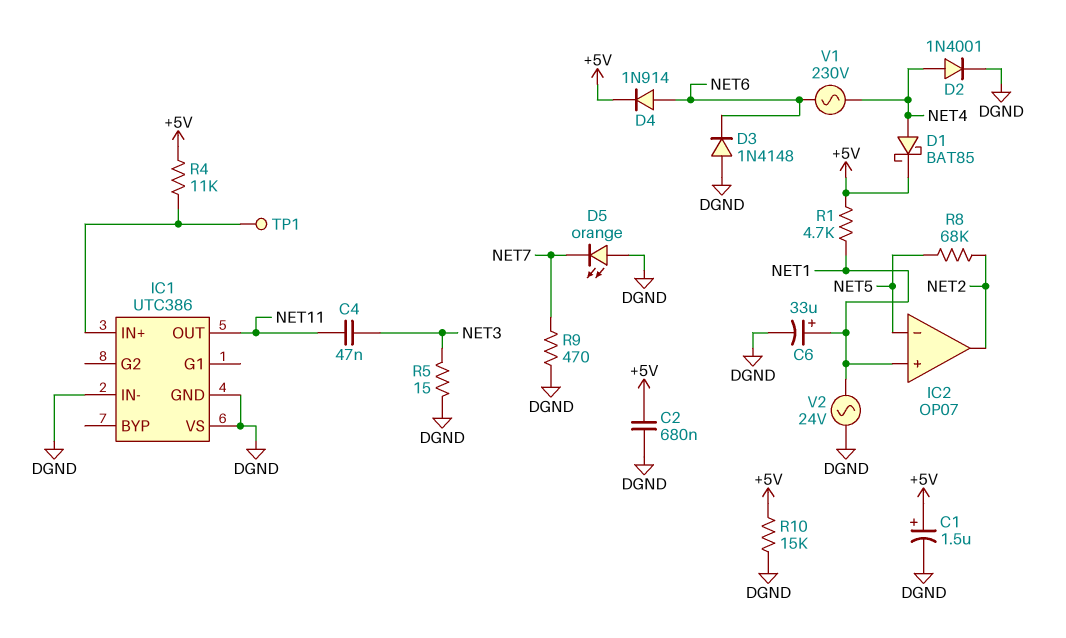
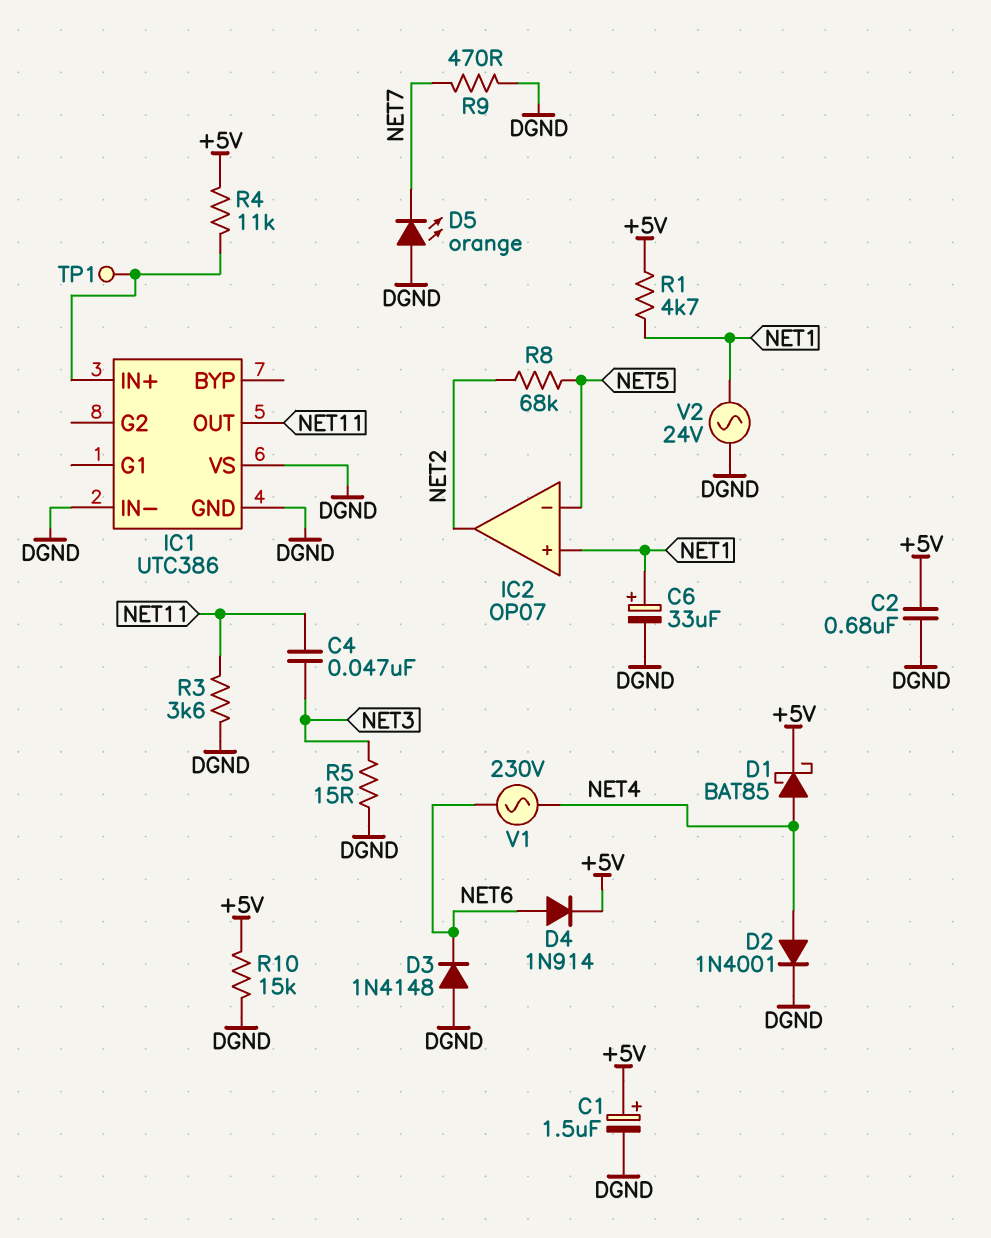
R3: none -> 3.6k (DGND, NET11)

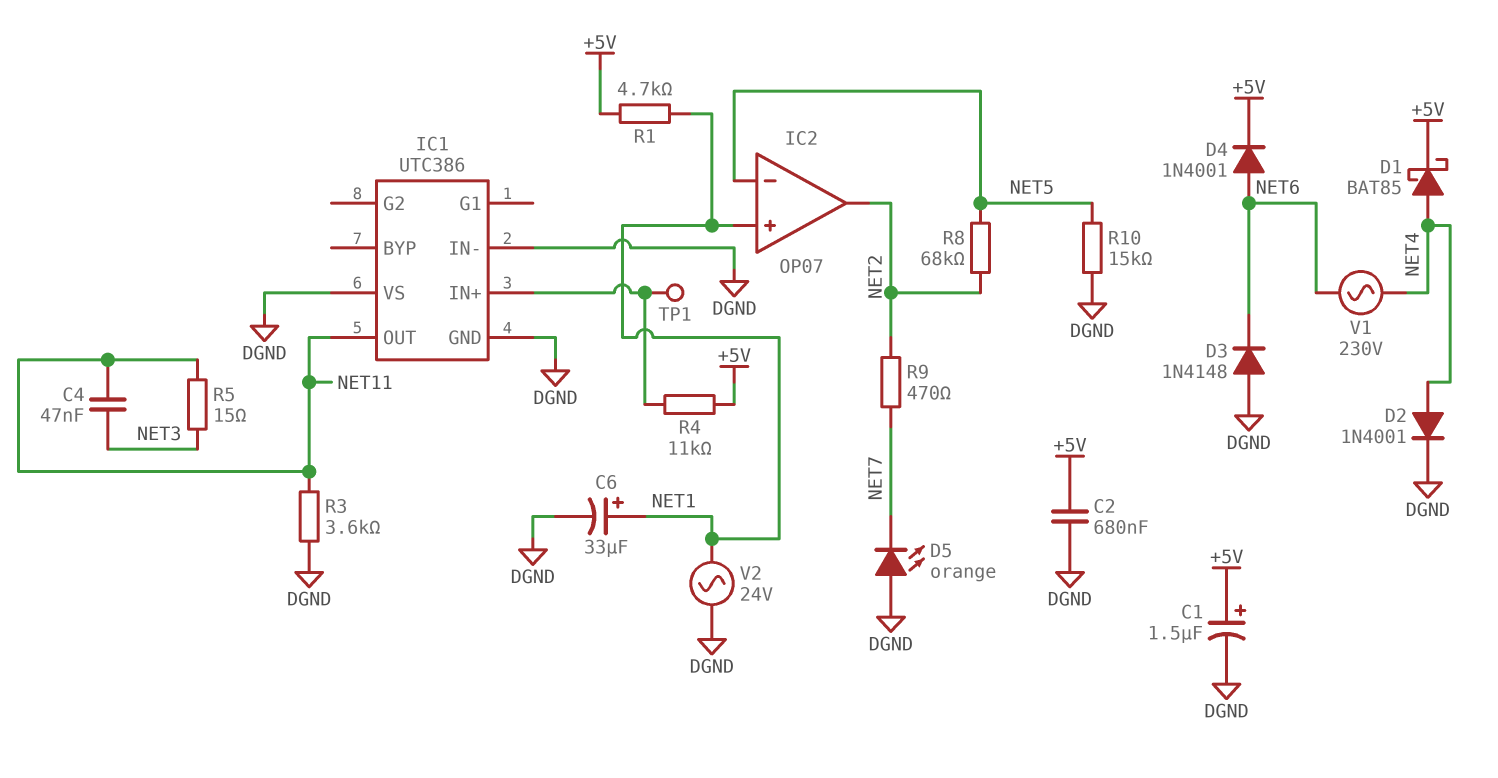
D4: diode 1N914 (A NET6, K +5V) -> diode 1N4001 (A NET6, K +5V)
R5: 15 (DGND, NET3) -> 15 (NET3, NET11)
R9: 470 (DGND, NET7) -> 470 (NET2, NET7)
R10: 15k (+5V, DGND) -> 15k (DGND, NET5)

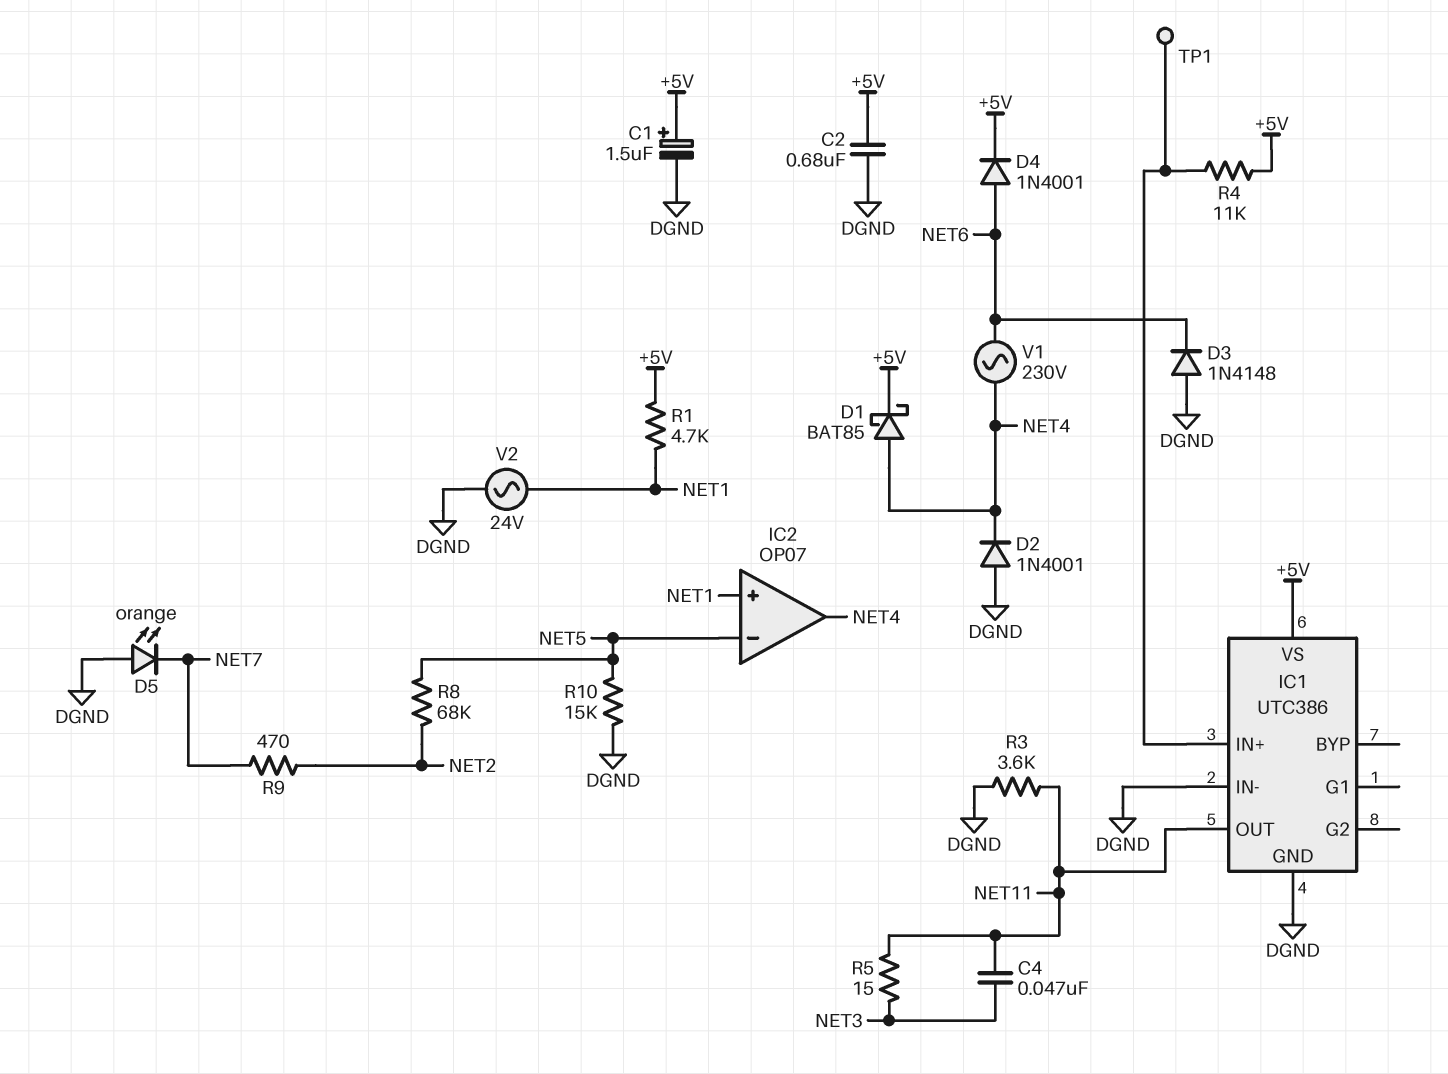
C6: 33uF (plus NET1, minus DGND) -> none
D2: diode 1N4001 (A NET4, K DGND) -> diode 1N4001 (A DGND, K NET4)
IC1 pin VS: DGND -> +5V
IC2 pin out: NET2 -> NET4

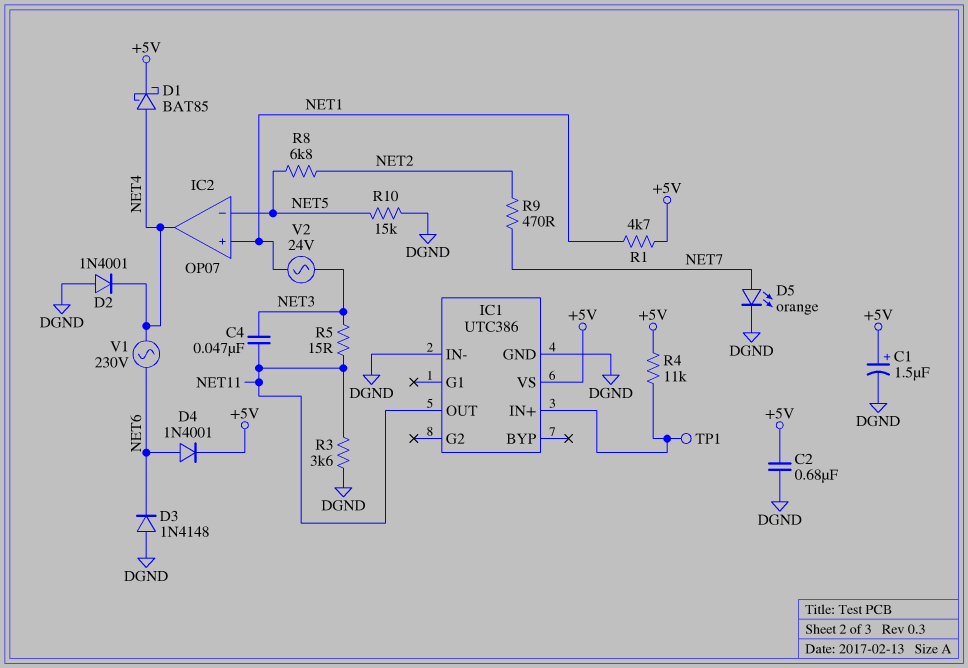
D5: LED orange (A DGND, K NET7) -> LED orange (A NET7, K DGND)
R8: 68k (NET2, NET5) -> 6.8k (NET2, NET5)
V2: AC 24V (DGND, NET1) -> AC 24V (NET1, NET3)

